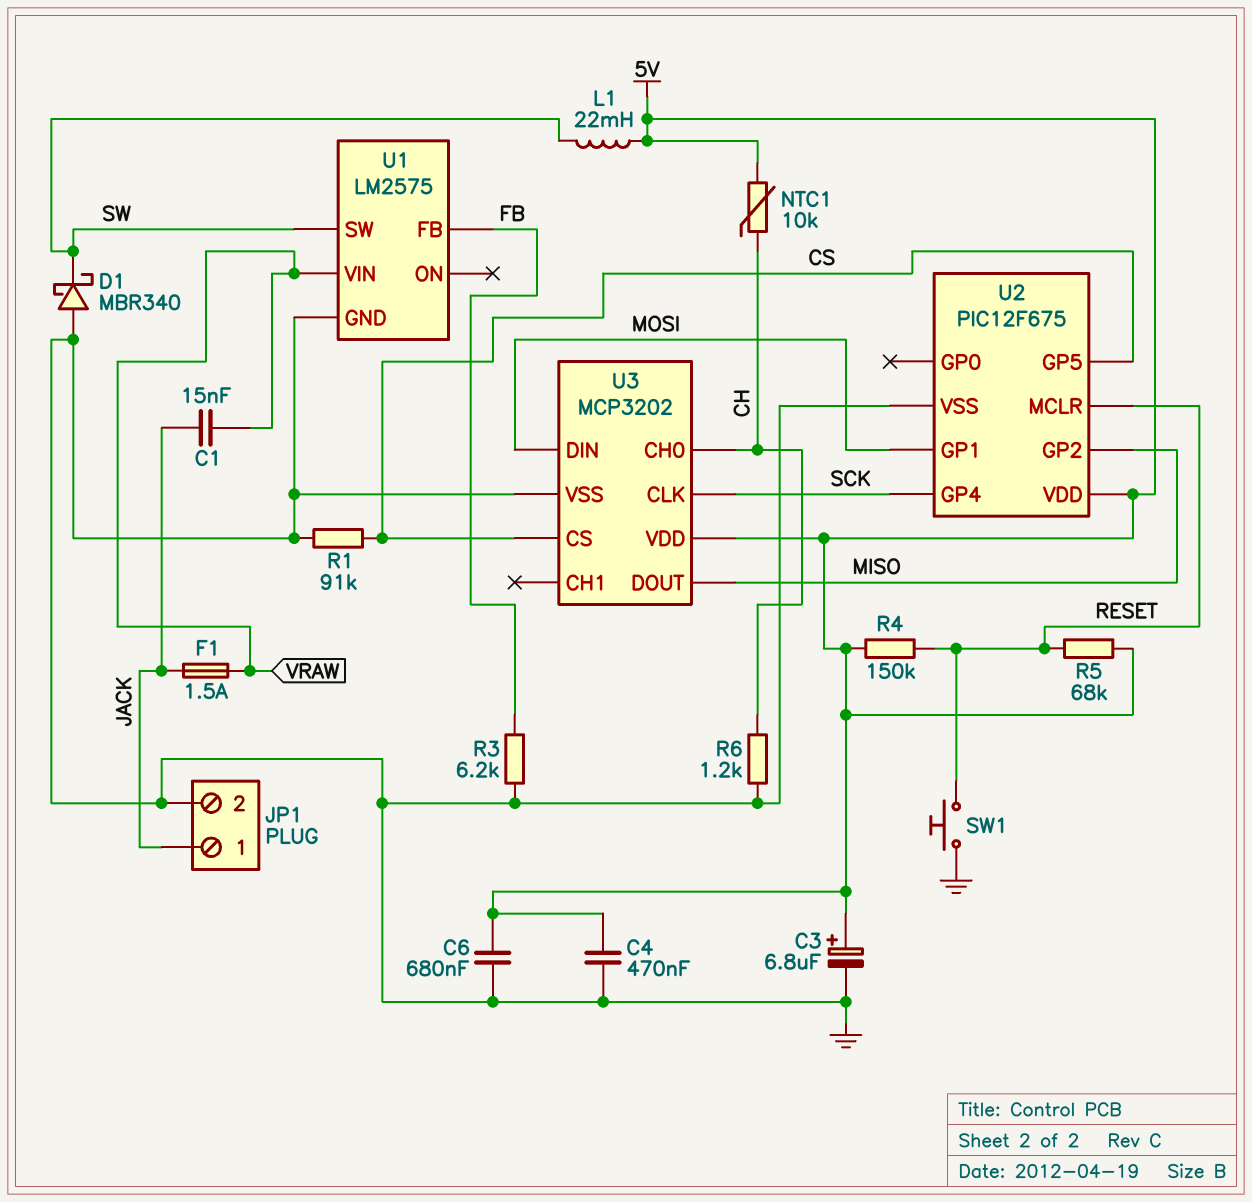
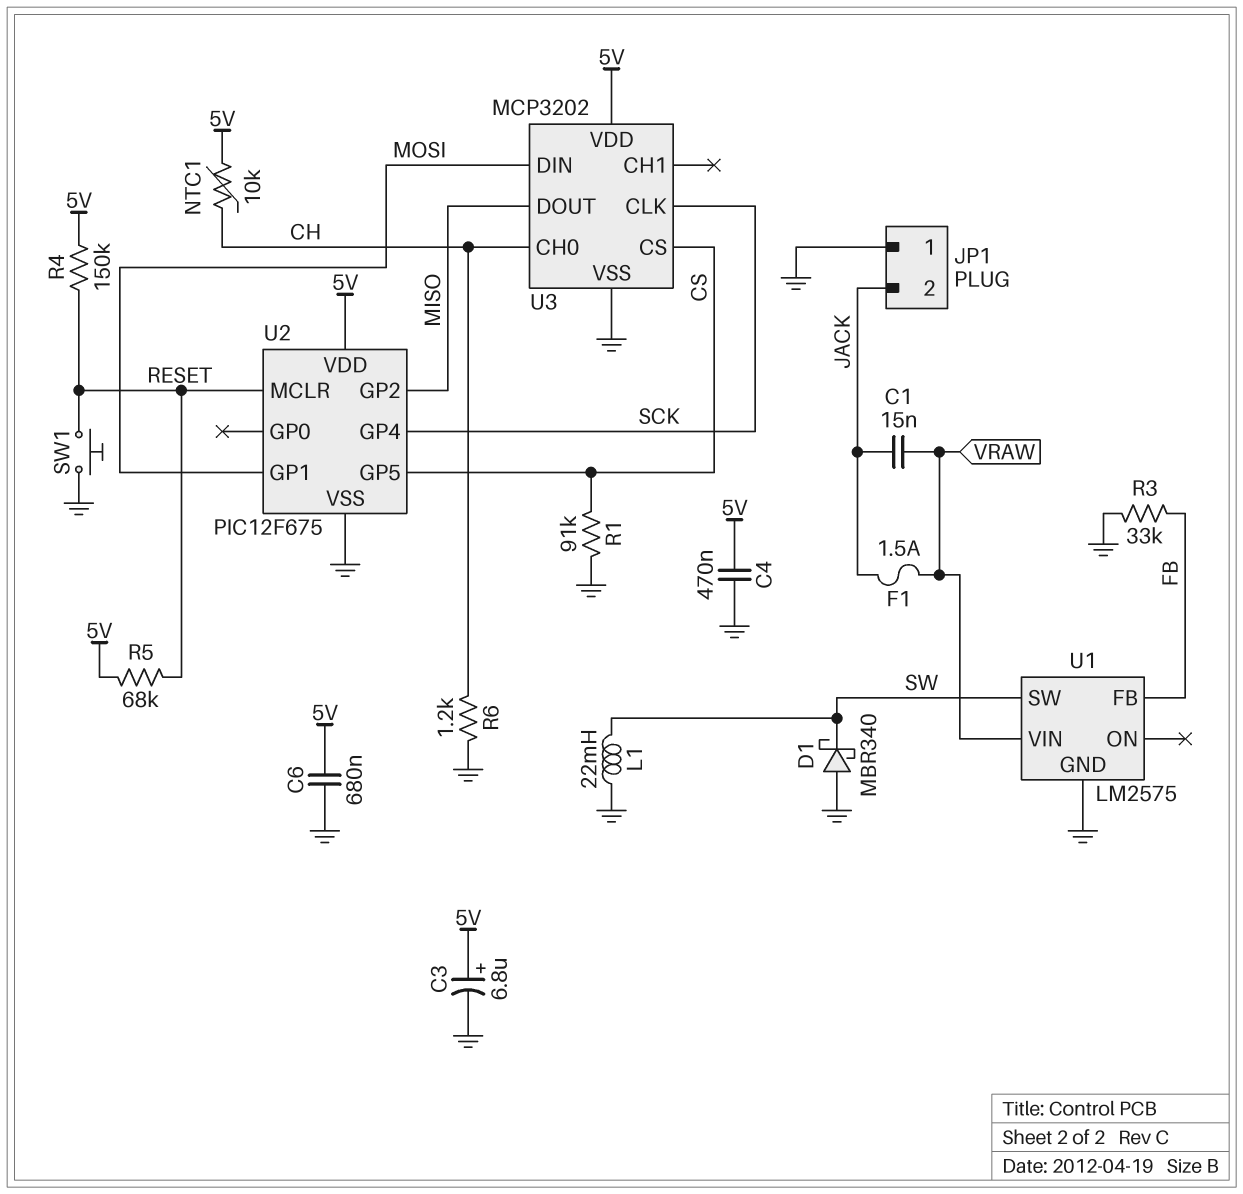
JP1 pin 1: JACK -> GND
JP1 pin 2: GND -> JACK
L1: 22mH (5V, SW) -> 22mH (GND, SW)
R3: 6.2k (FB, GND) -> 33k (FB, GND)

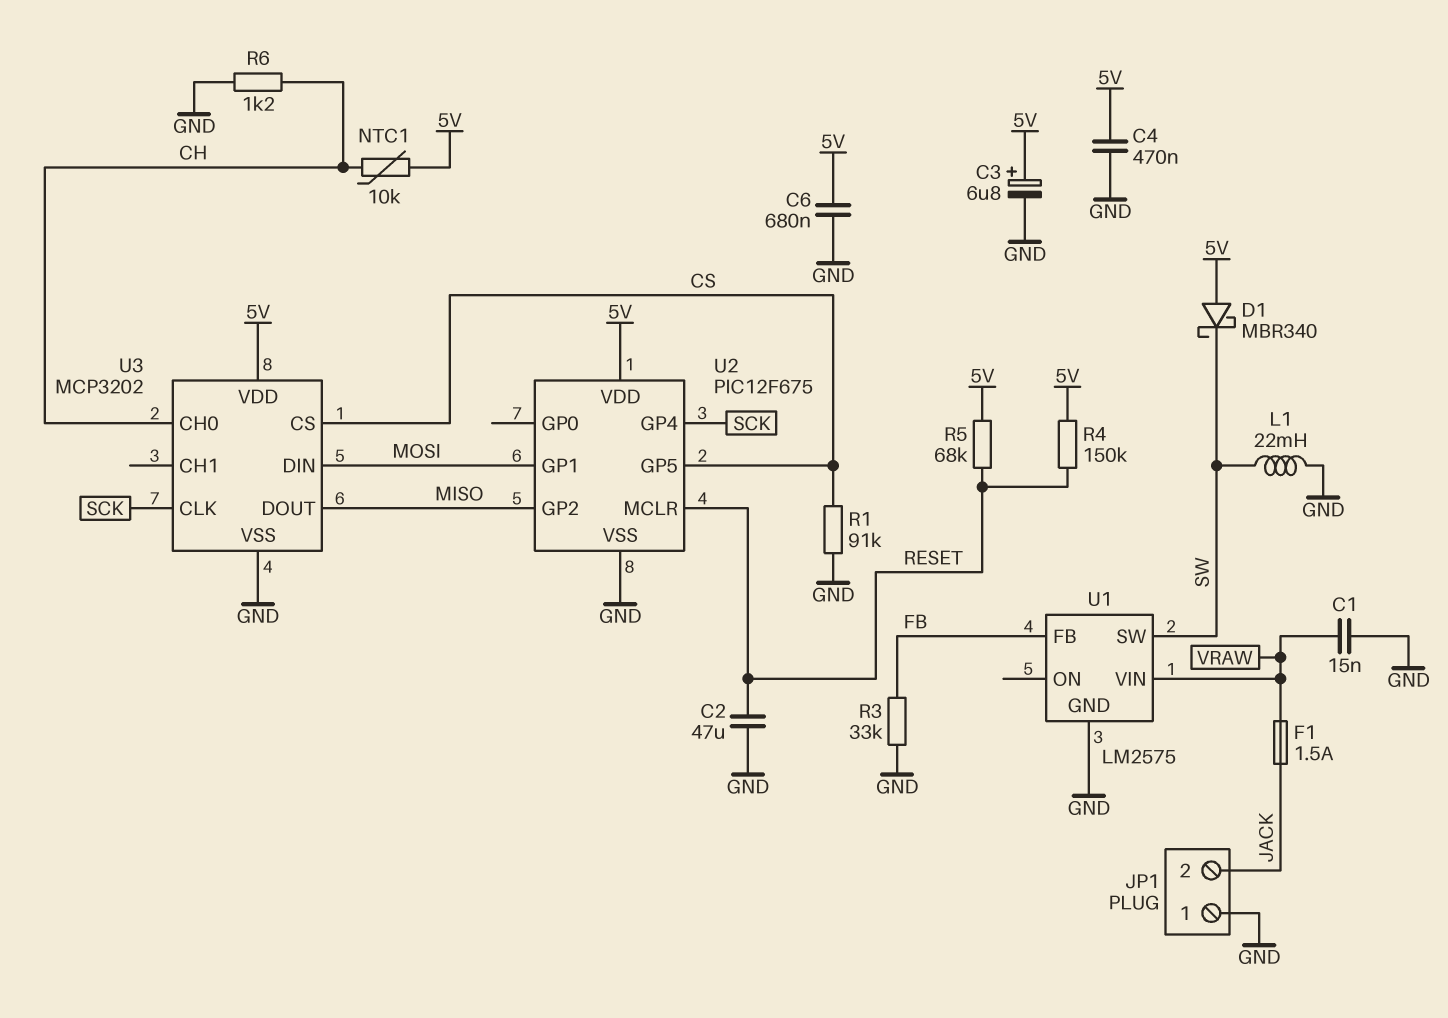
C1: 15nF (JACK, VRAW) -> 15nF (GND, VRAW)
C2: none -> 47uF (GND, RESET)
D1: schottky MBR340 (A GND, K SW) -> schottky MBR340 (A 5V, K SW)
SW1: button (GND, RESET) -> none

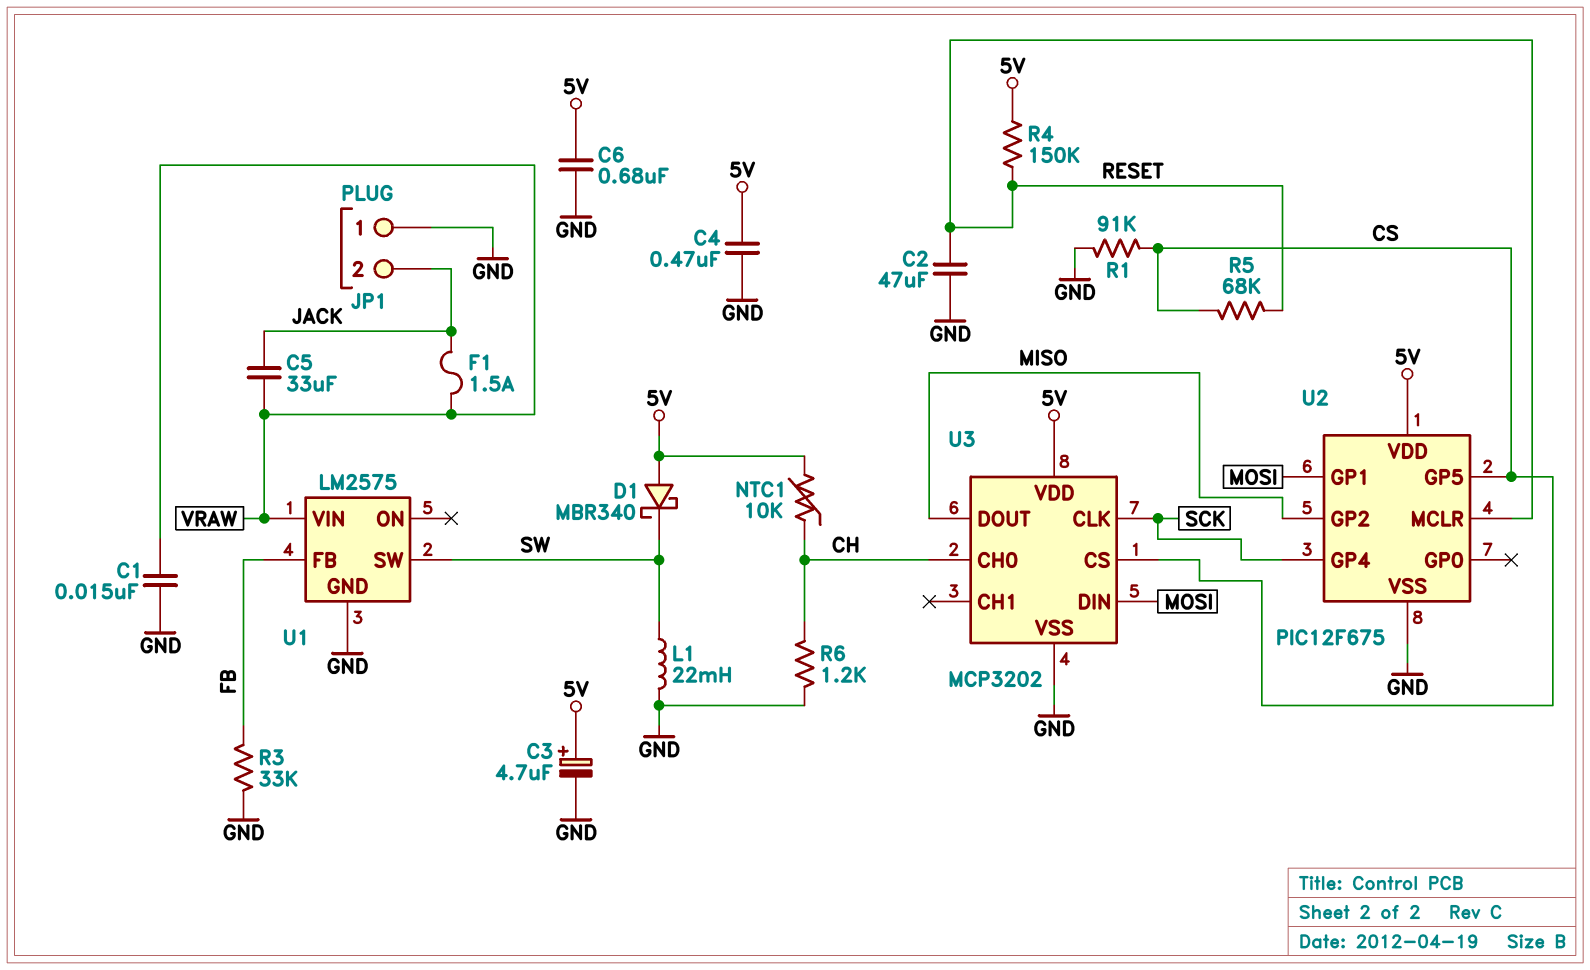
C3: 6.8uF (plus 5V, minus GND) -> 4.7uF (plus 5V, minus GND)
C5: none -> 33uF (JACK, VRAW)
R5: 68k (5V, RESET) -> 68k (CS, RESET)

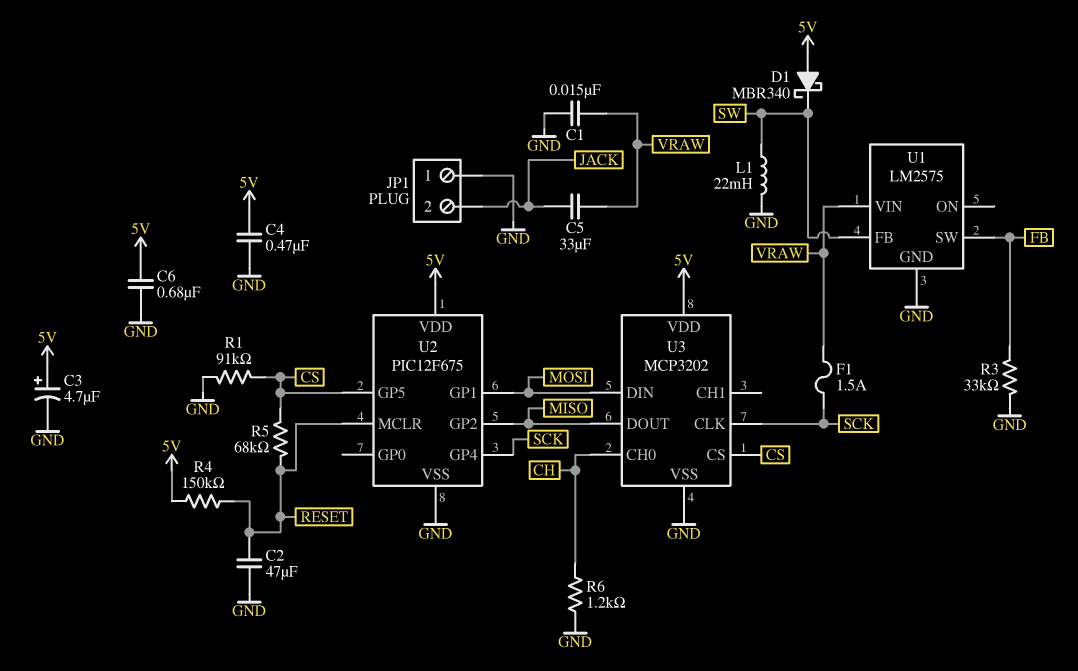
F1: 1.5A (JACK, VRAW) -> 1.5A (SCK, VRAW)
NTC1: 10k (5V, CH) -> none
U1 pin FB: FB -> SW
U1 pin SW: SW -> FB

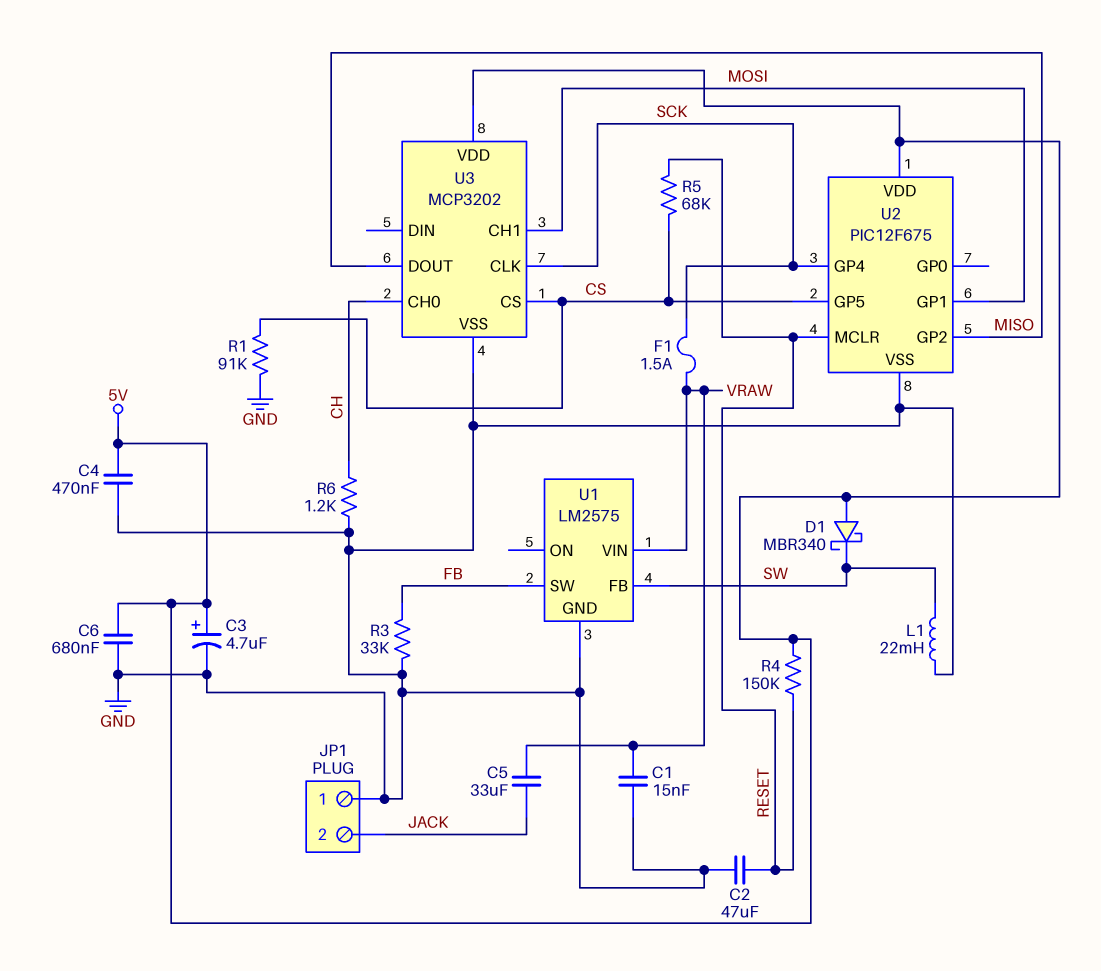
U3 pin CH1: none -> MOSI
U3 pin DIN: MOSI -> none

